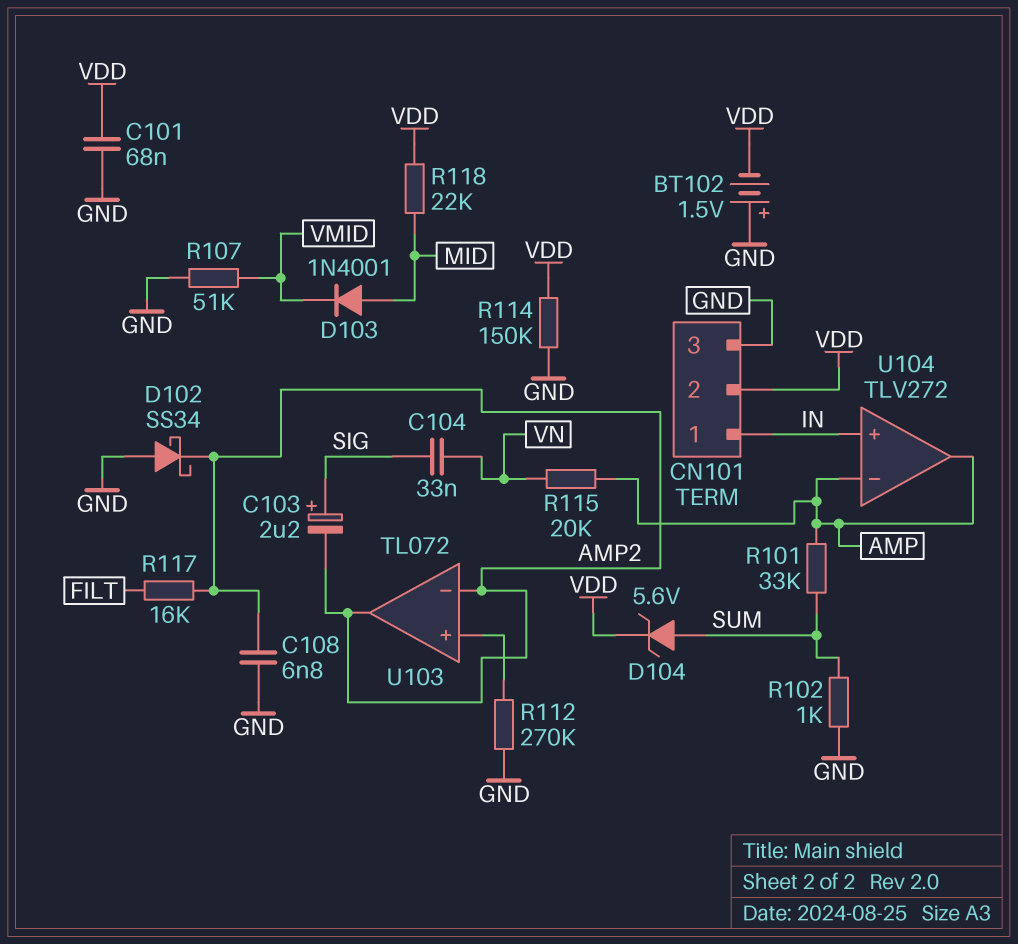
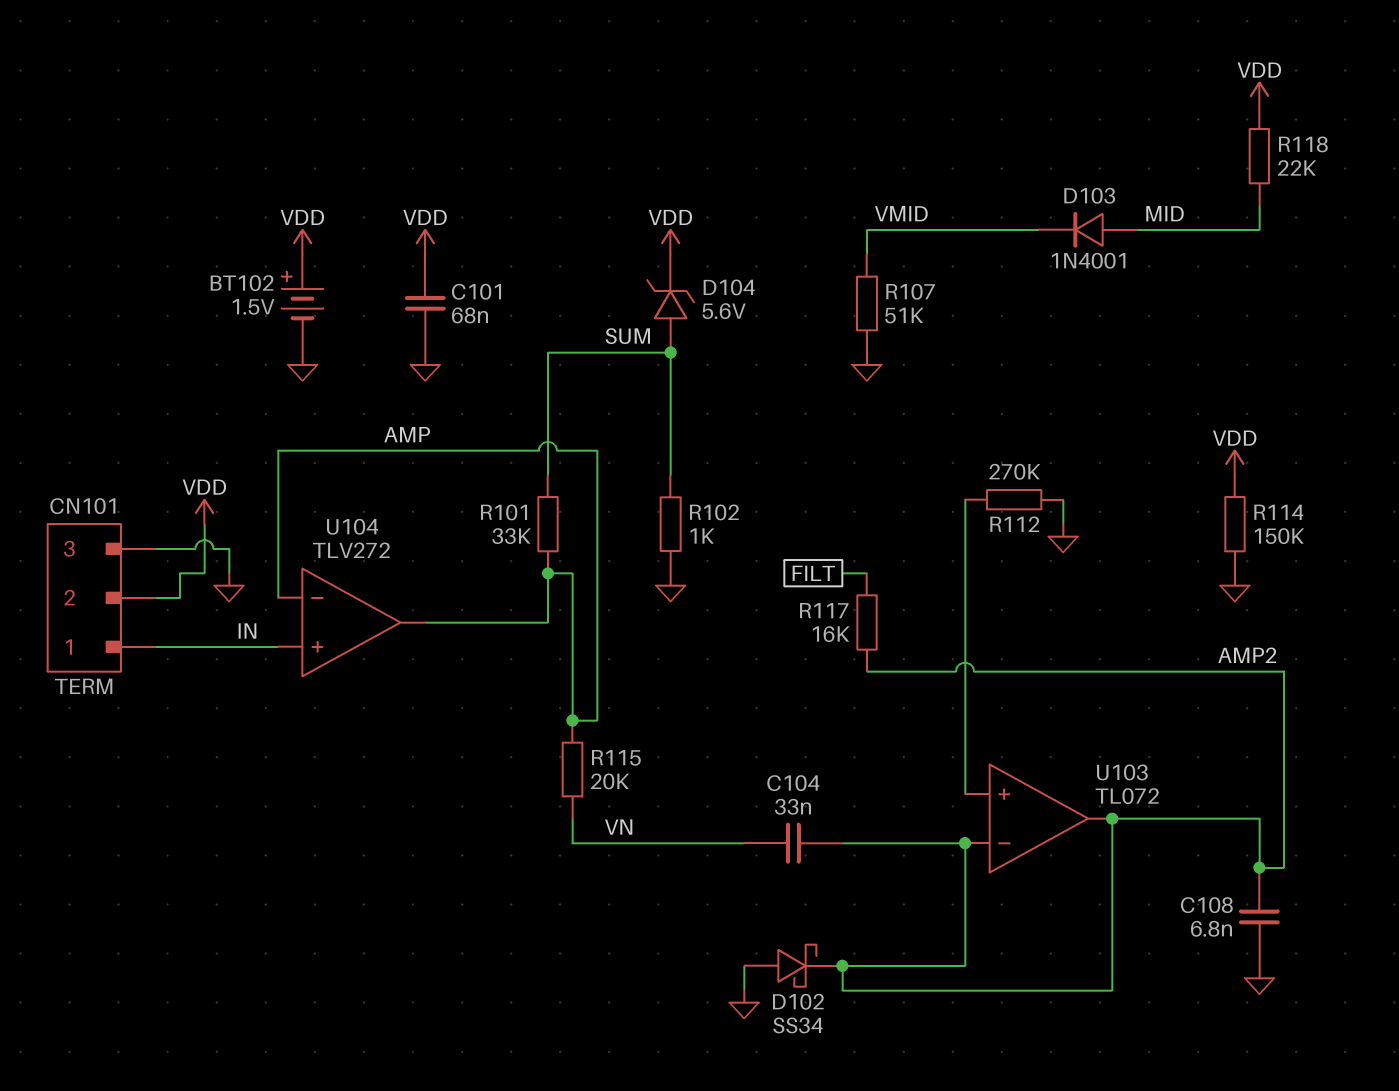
BT102: 1.5V (plus GND, minus VDD) -> 1.5V (plus VDD, minus GND)
C103: 2.2uF (plus SIG, minus AMP2) -> none
C104: 33nF (SIG, VN) -> 33nF (AMP2, VN)

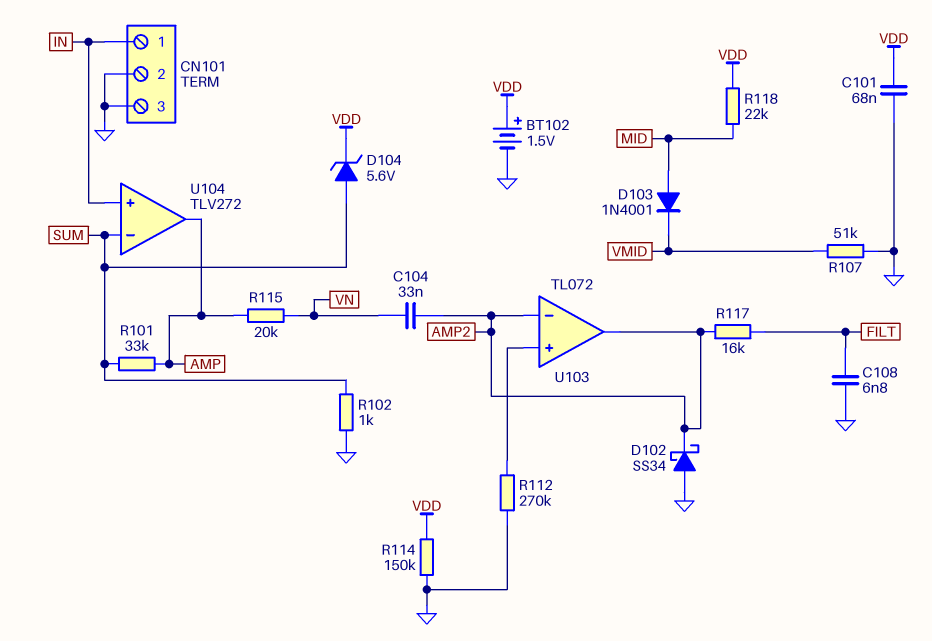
C108: 6.8nF (AMP2, GND) -> 6.8nF (FILT, GND)
CN101 pin 2: VDD -> GND
U104 pin in-: AMP -> SUM

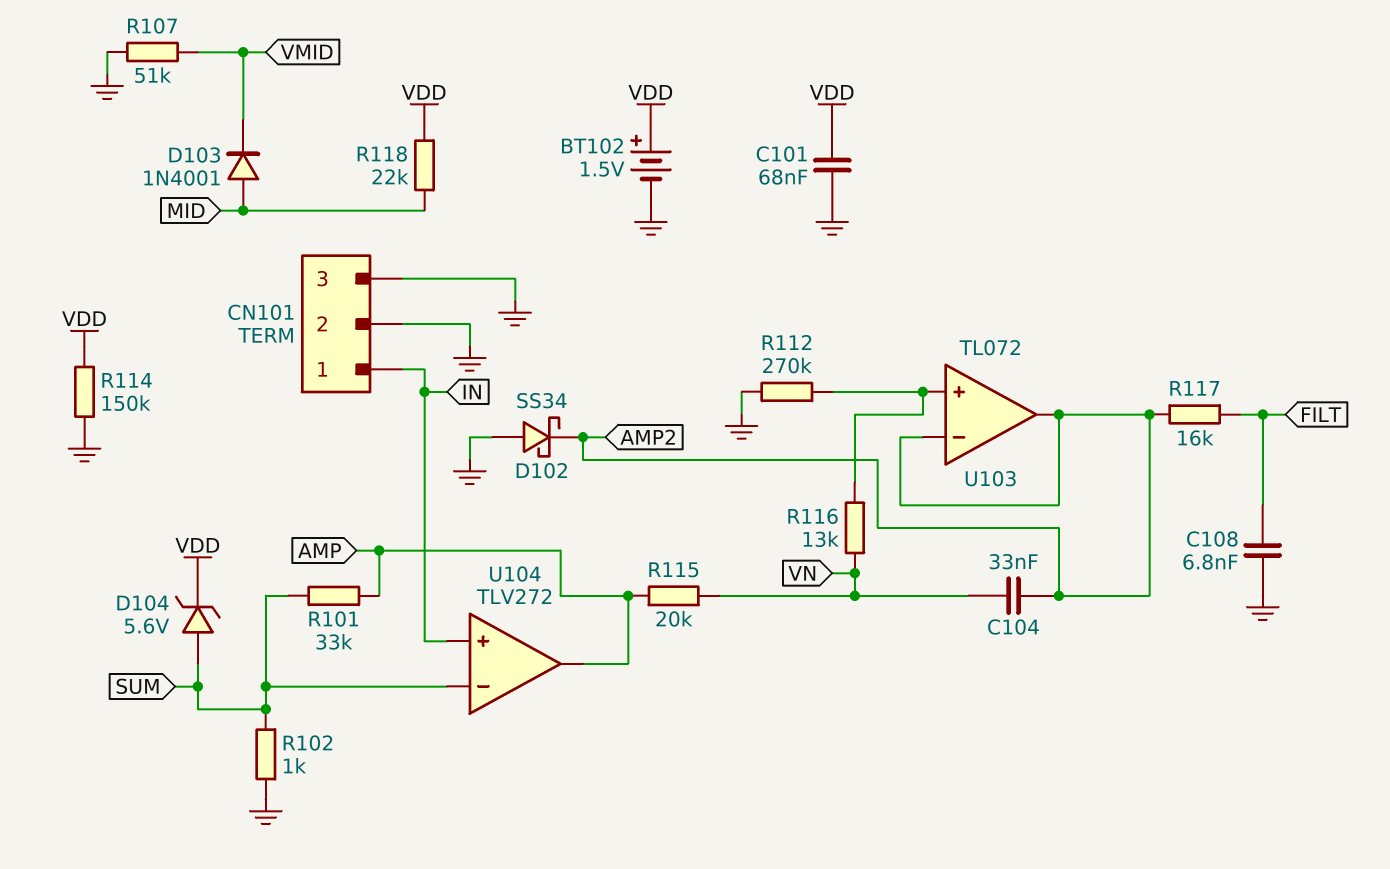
R116: none -> 13k (U103/in+, VN)

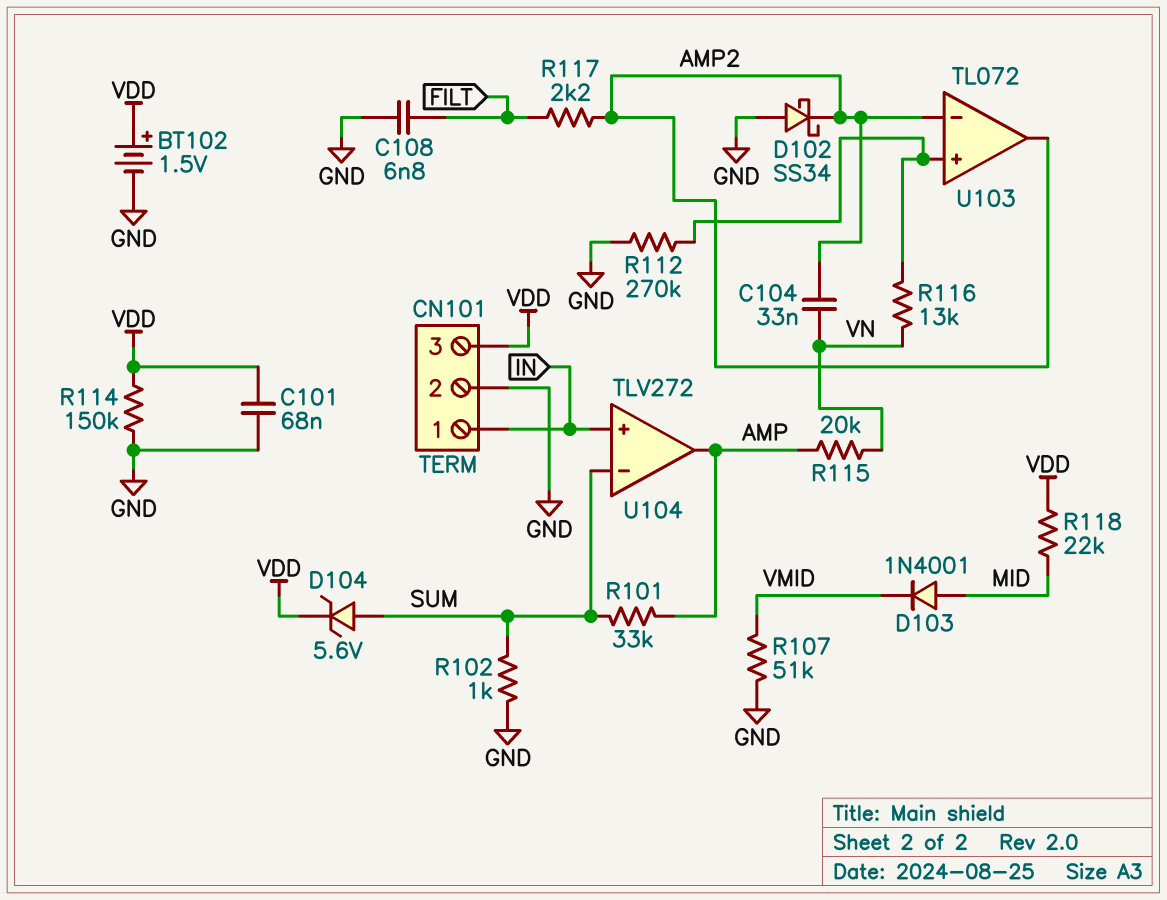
CN101 pin 3: GND -> VDD
R117: 16k (AMP2, FILT) -> 2.2k (AMP2, FILT)

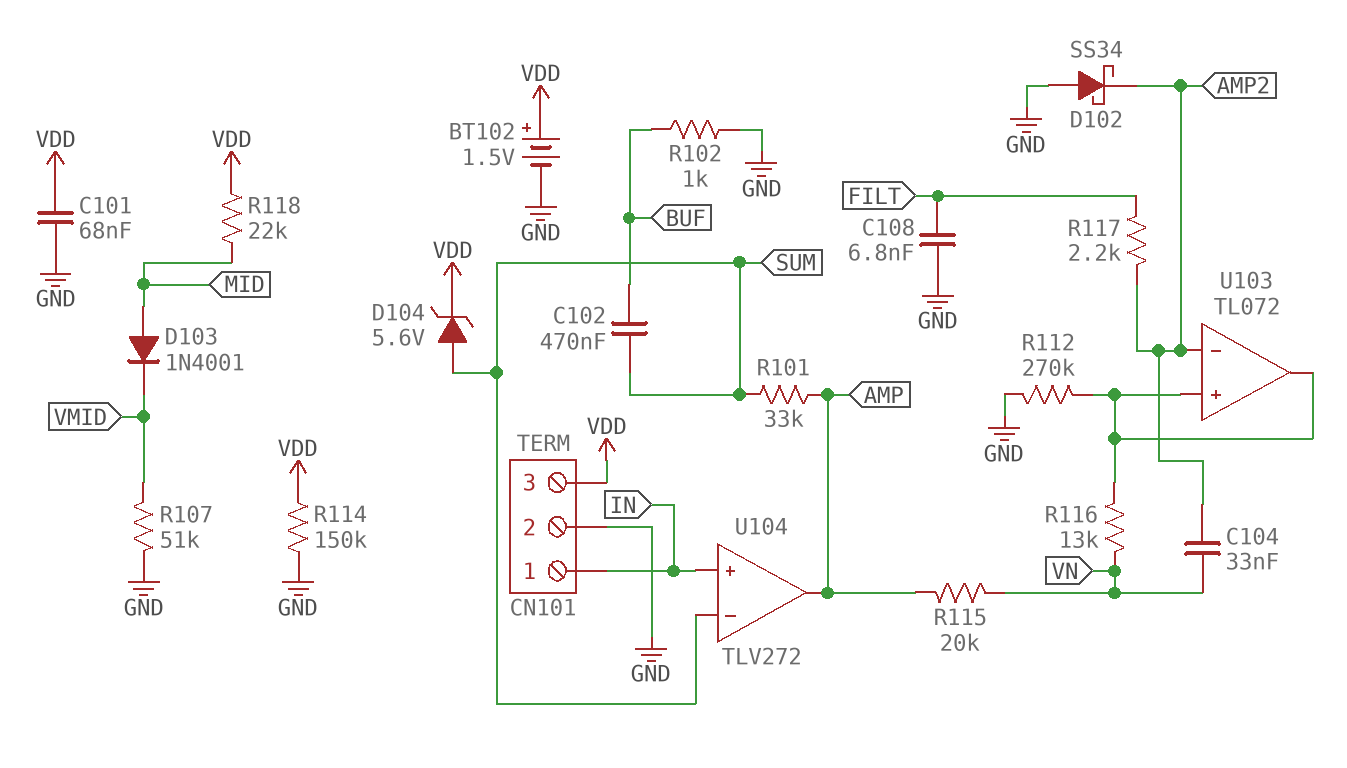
C102: none -> 470nF (BUF, SUM)
R102: 1k (GND, SUM) -> 1k (BUF, GND)
U103 pin out: AMP2 -> U103/in+

